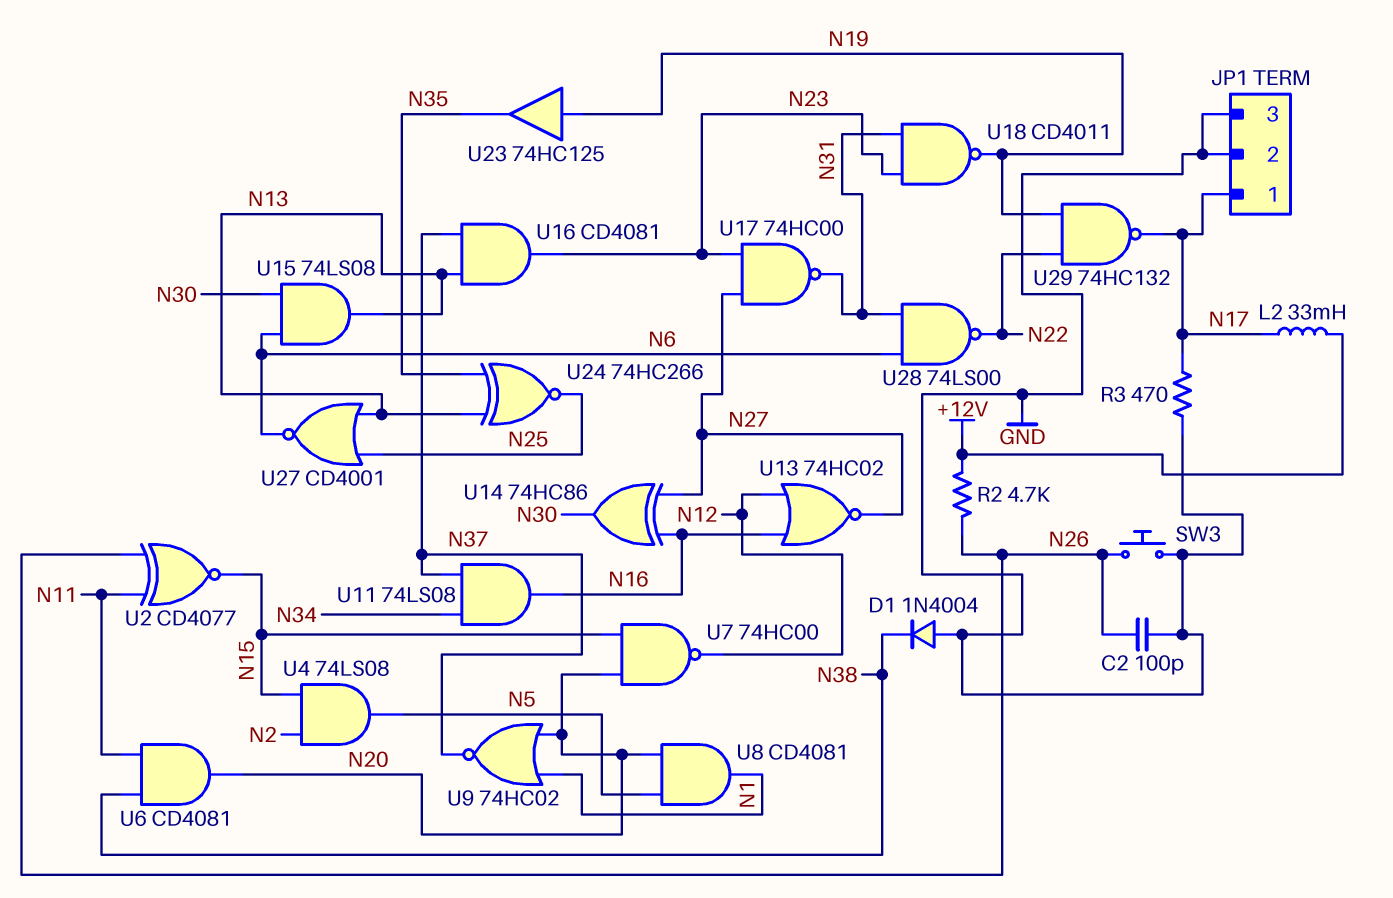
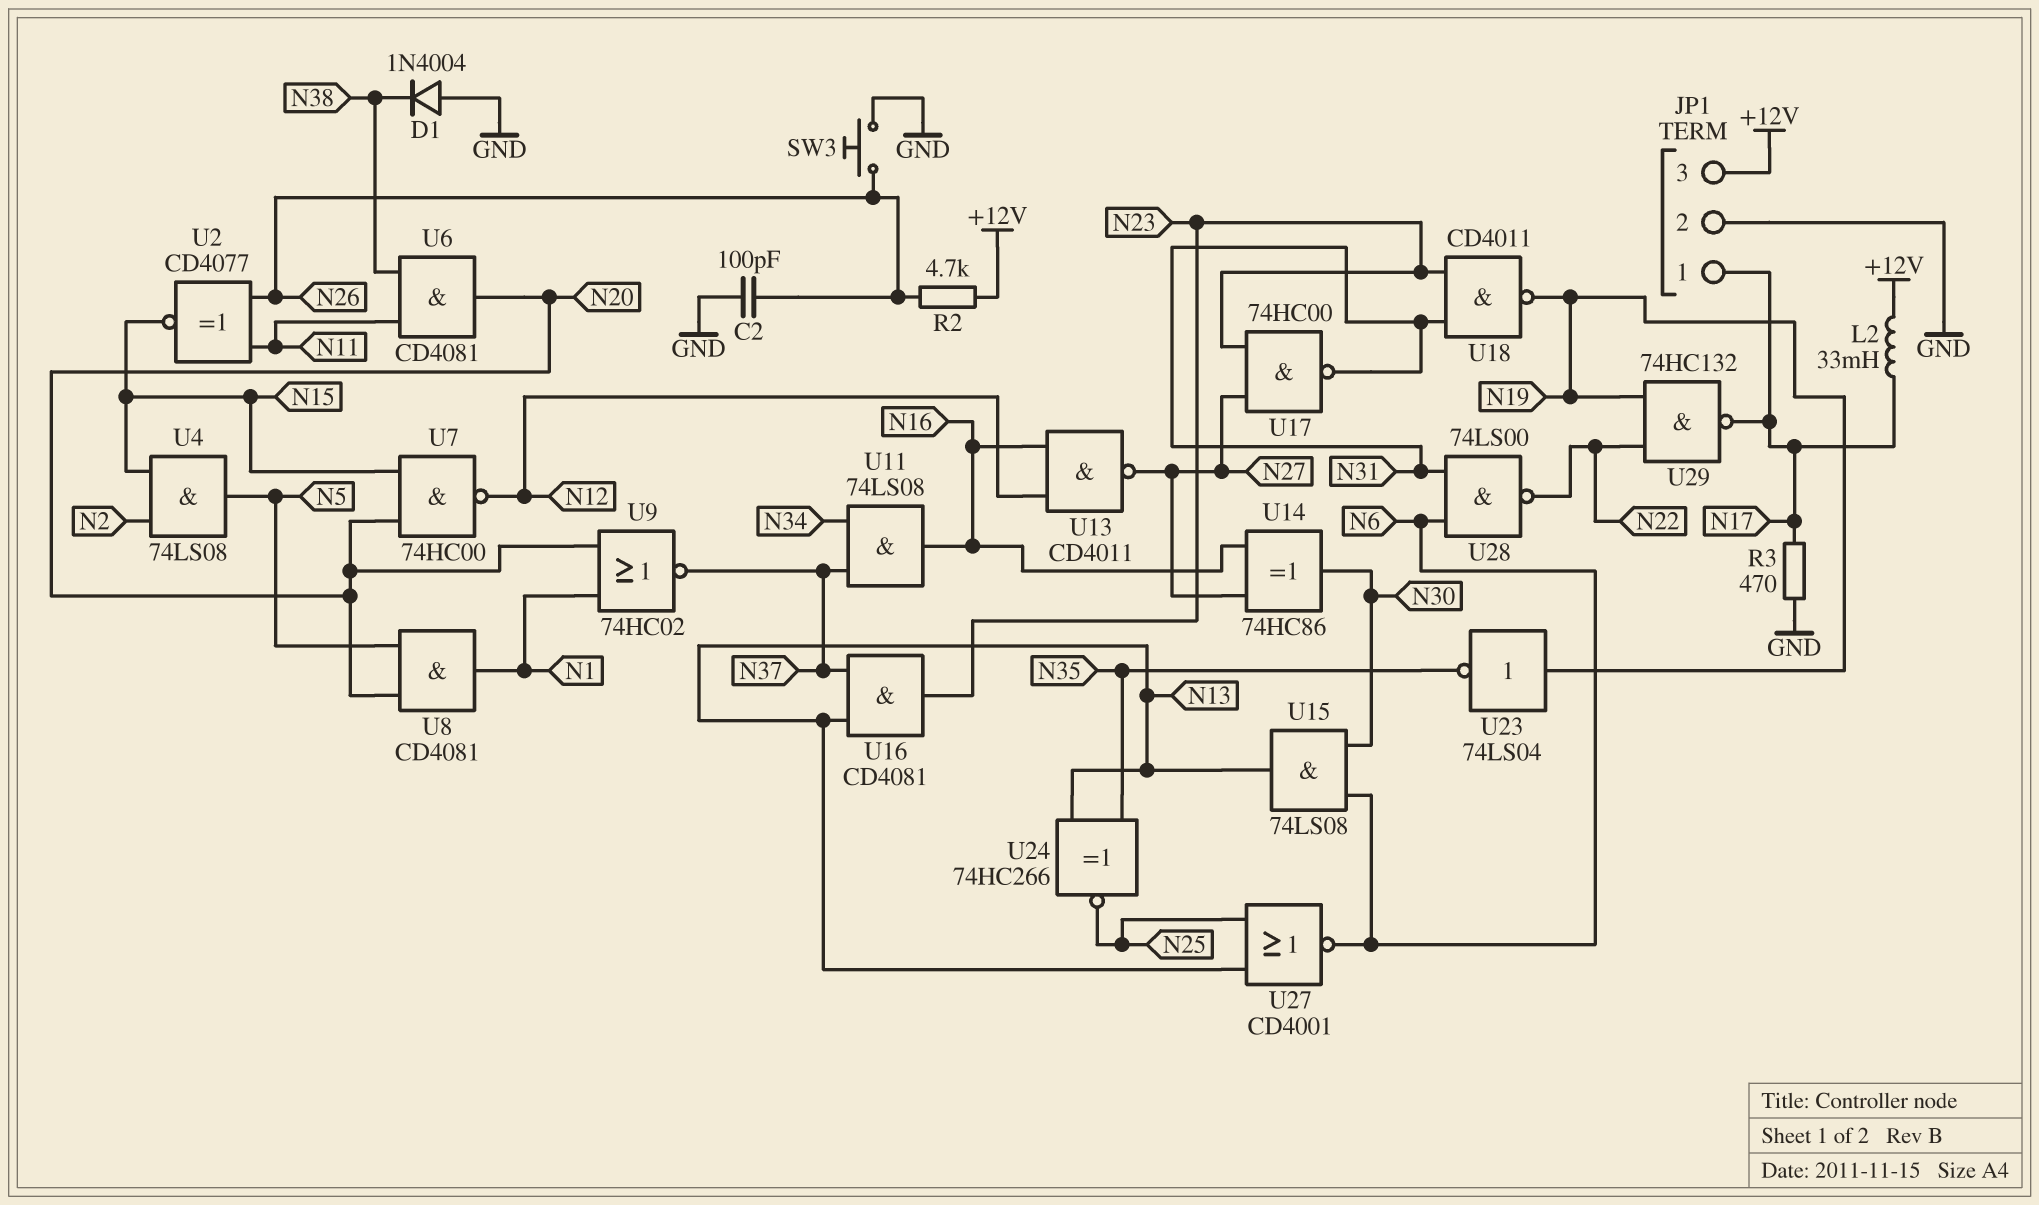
JP1 pin 3: GND -> +12V
U13: NOR 74HC02 (in N12, in N16, out N27) -> NAND CD4011 (in N12, in N16, out N27)
U23: buffer 74HC125 (in N19, out N35) -> NOT 74LS04 (in N19, out N35)

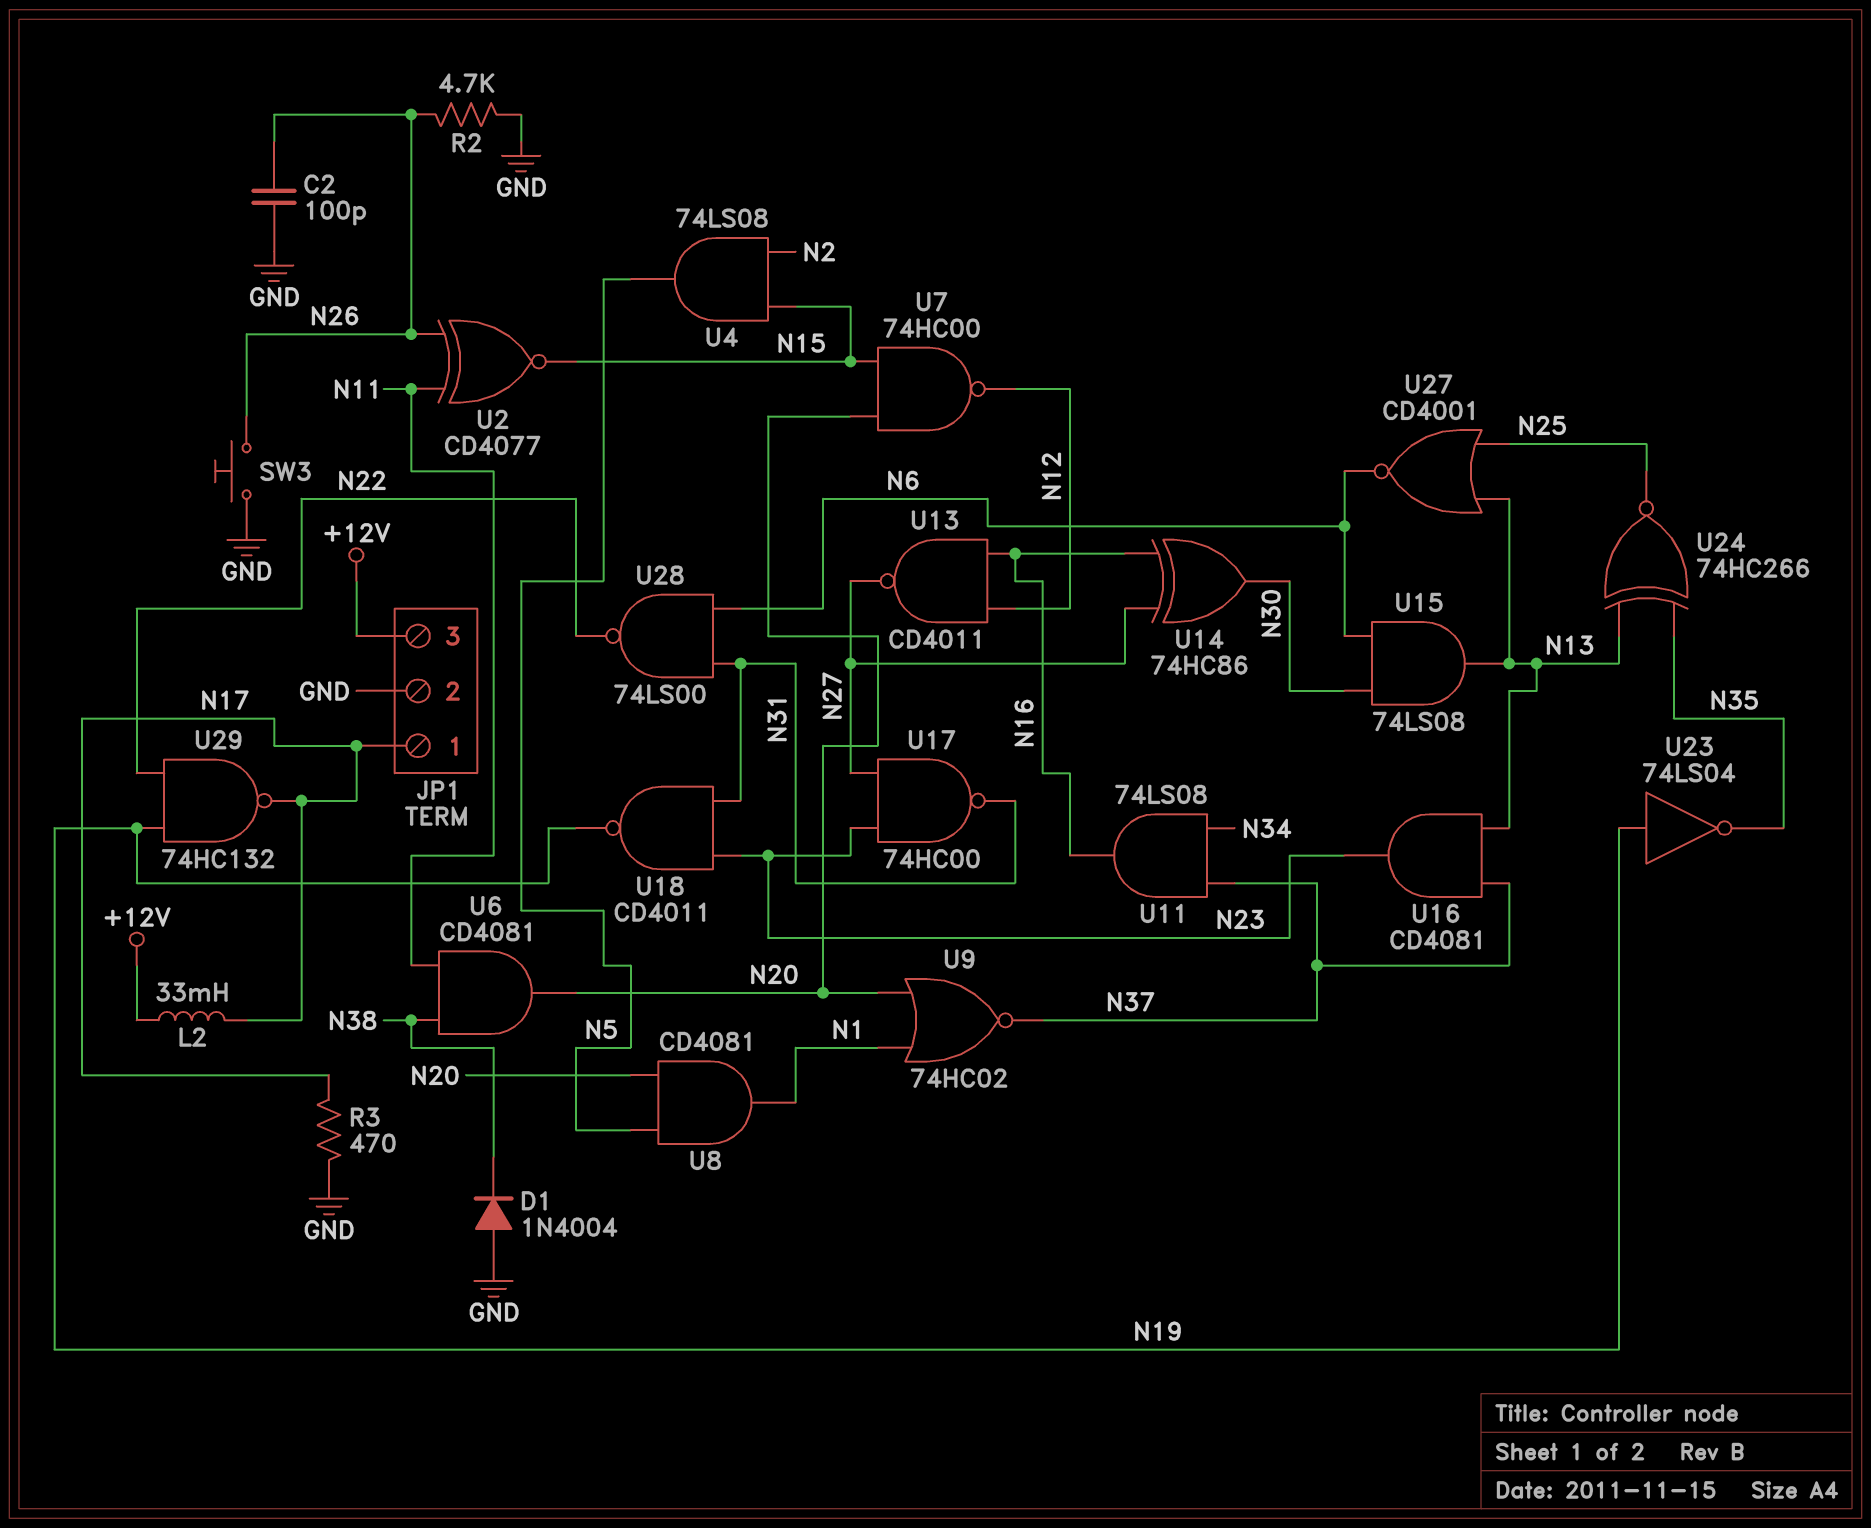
R2: 4.7k (+12V, N26) -> 4.7k (GND, N26)

